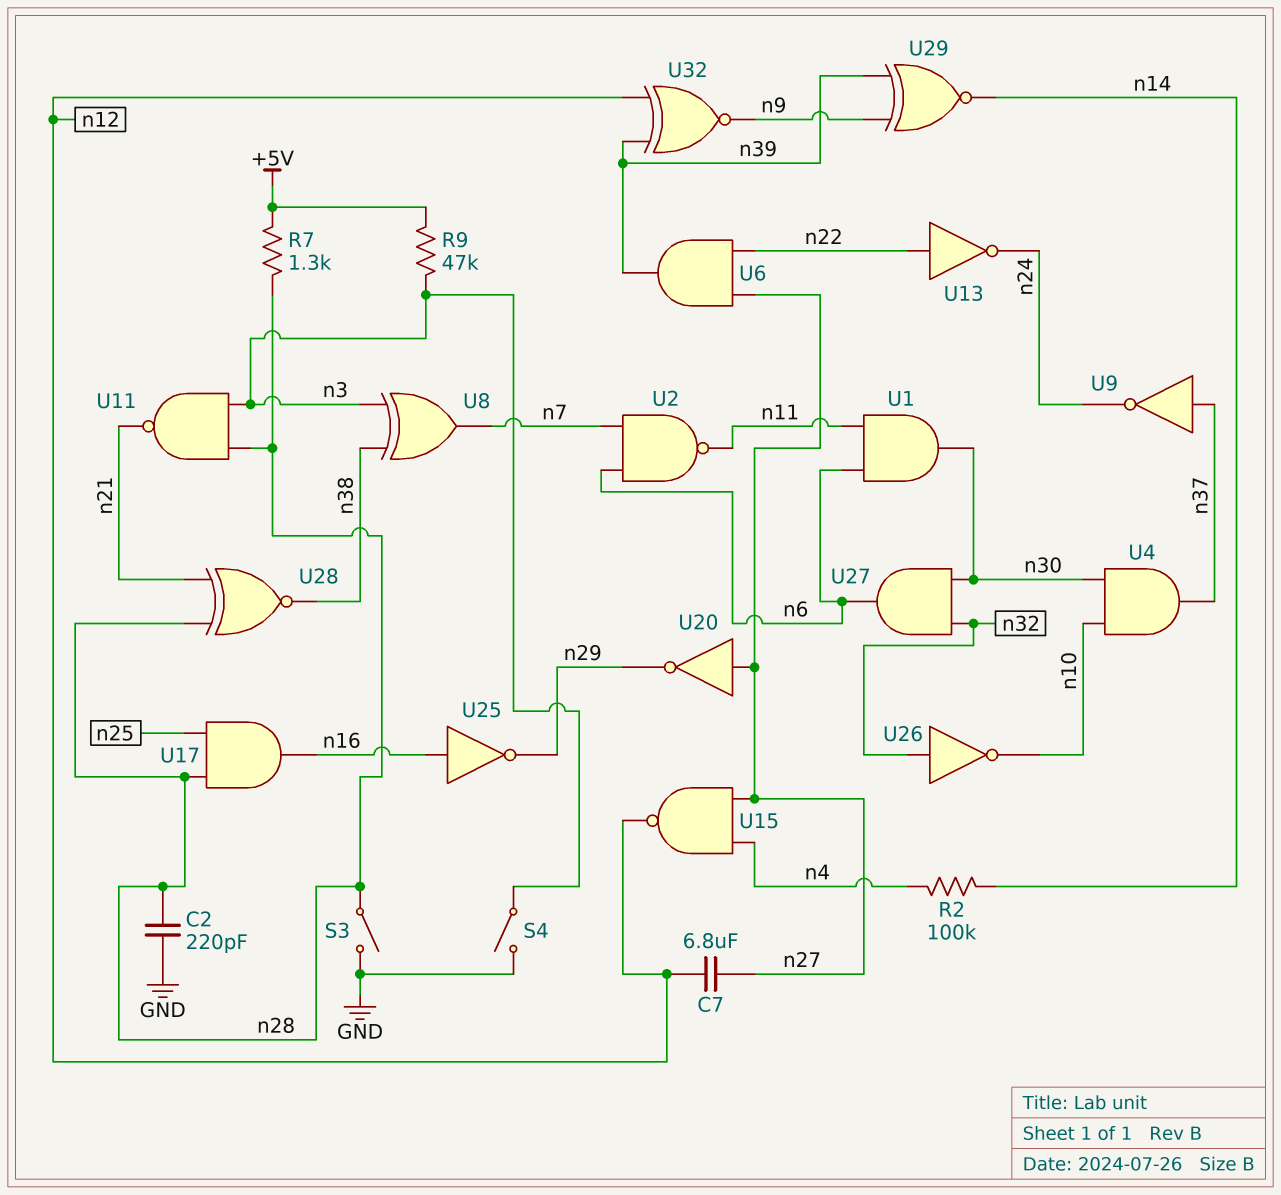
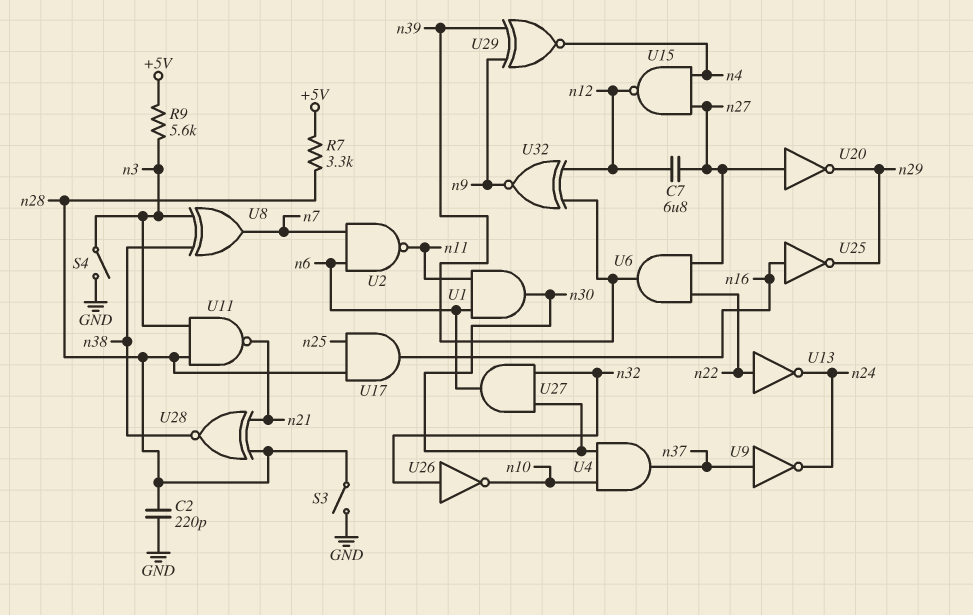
R2: 100k (n4, n14) -> none
R7: 1.3k (+5V, n28) -> 3.3k (+5V, n28)
R9: 47k (+5V, n3) -> 5.6k (+5V, n3)
U29: XNOR (in n9, in n39, out n14) -> XNOR (in n9, in n39, out n4)

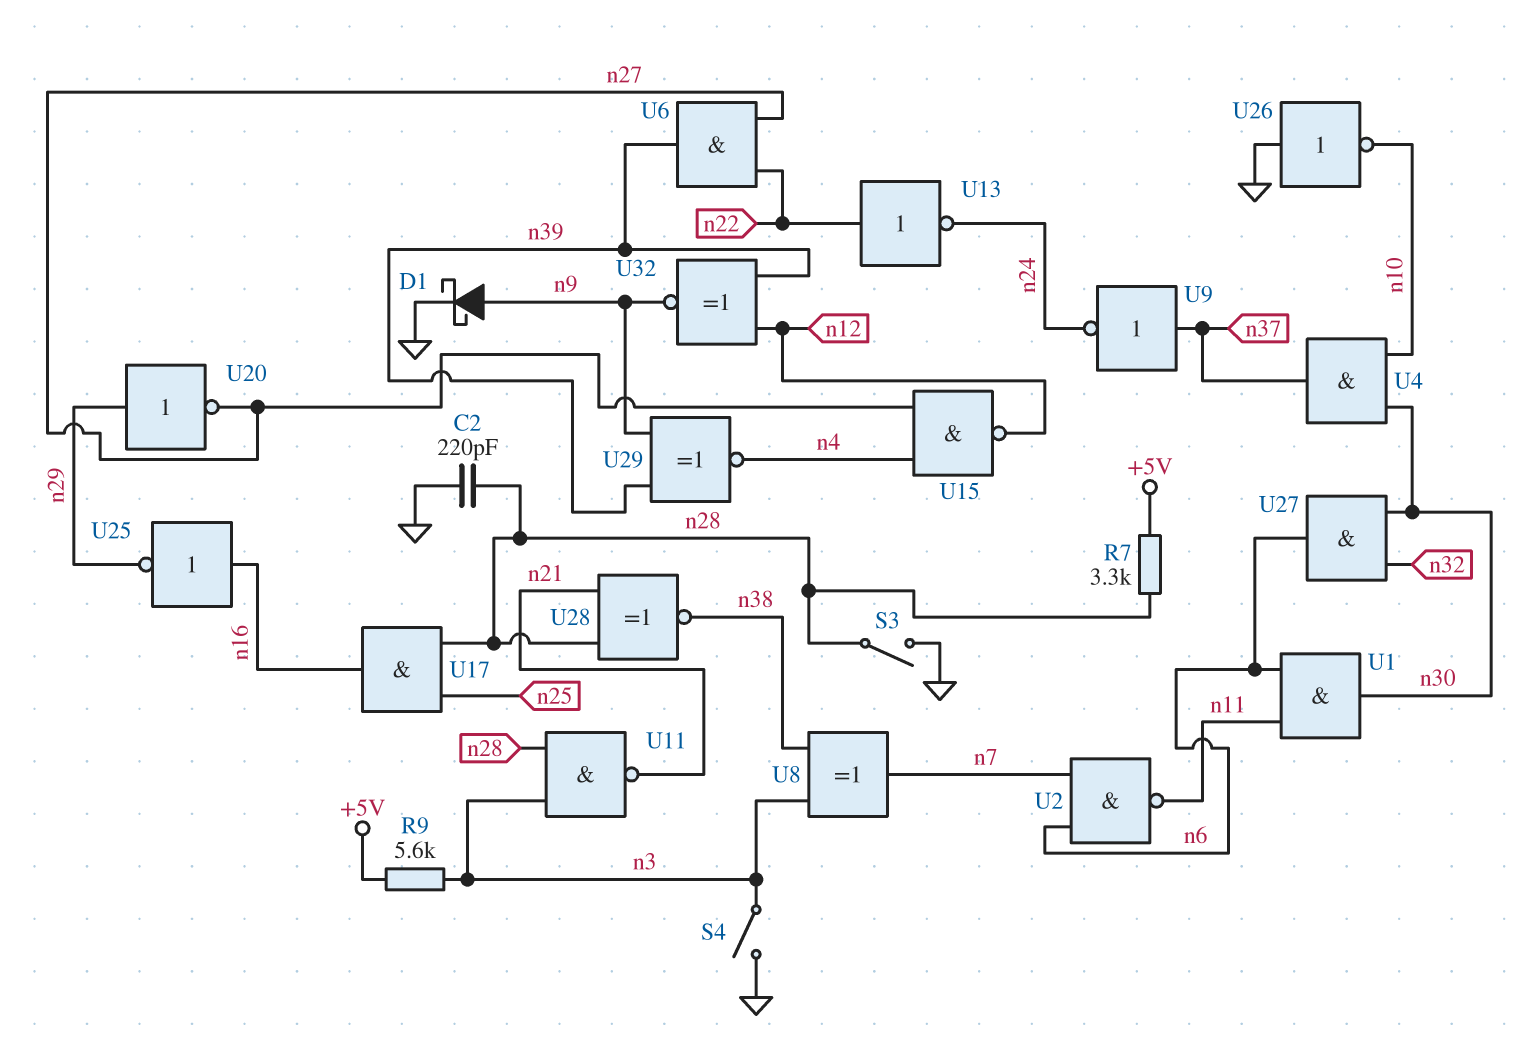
C7: 6.8uF (n12, n27) -> none
D1: none -> schottky (A n9, K GND)
U20: NOT (in n27, out n29) -> NOT (in n29, out n27)
U26: NOT (in n32, out n10) -> NOT (in GND, out n10)

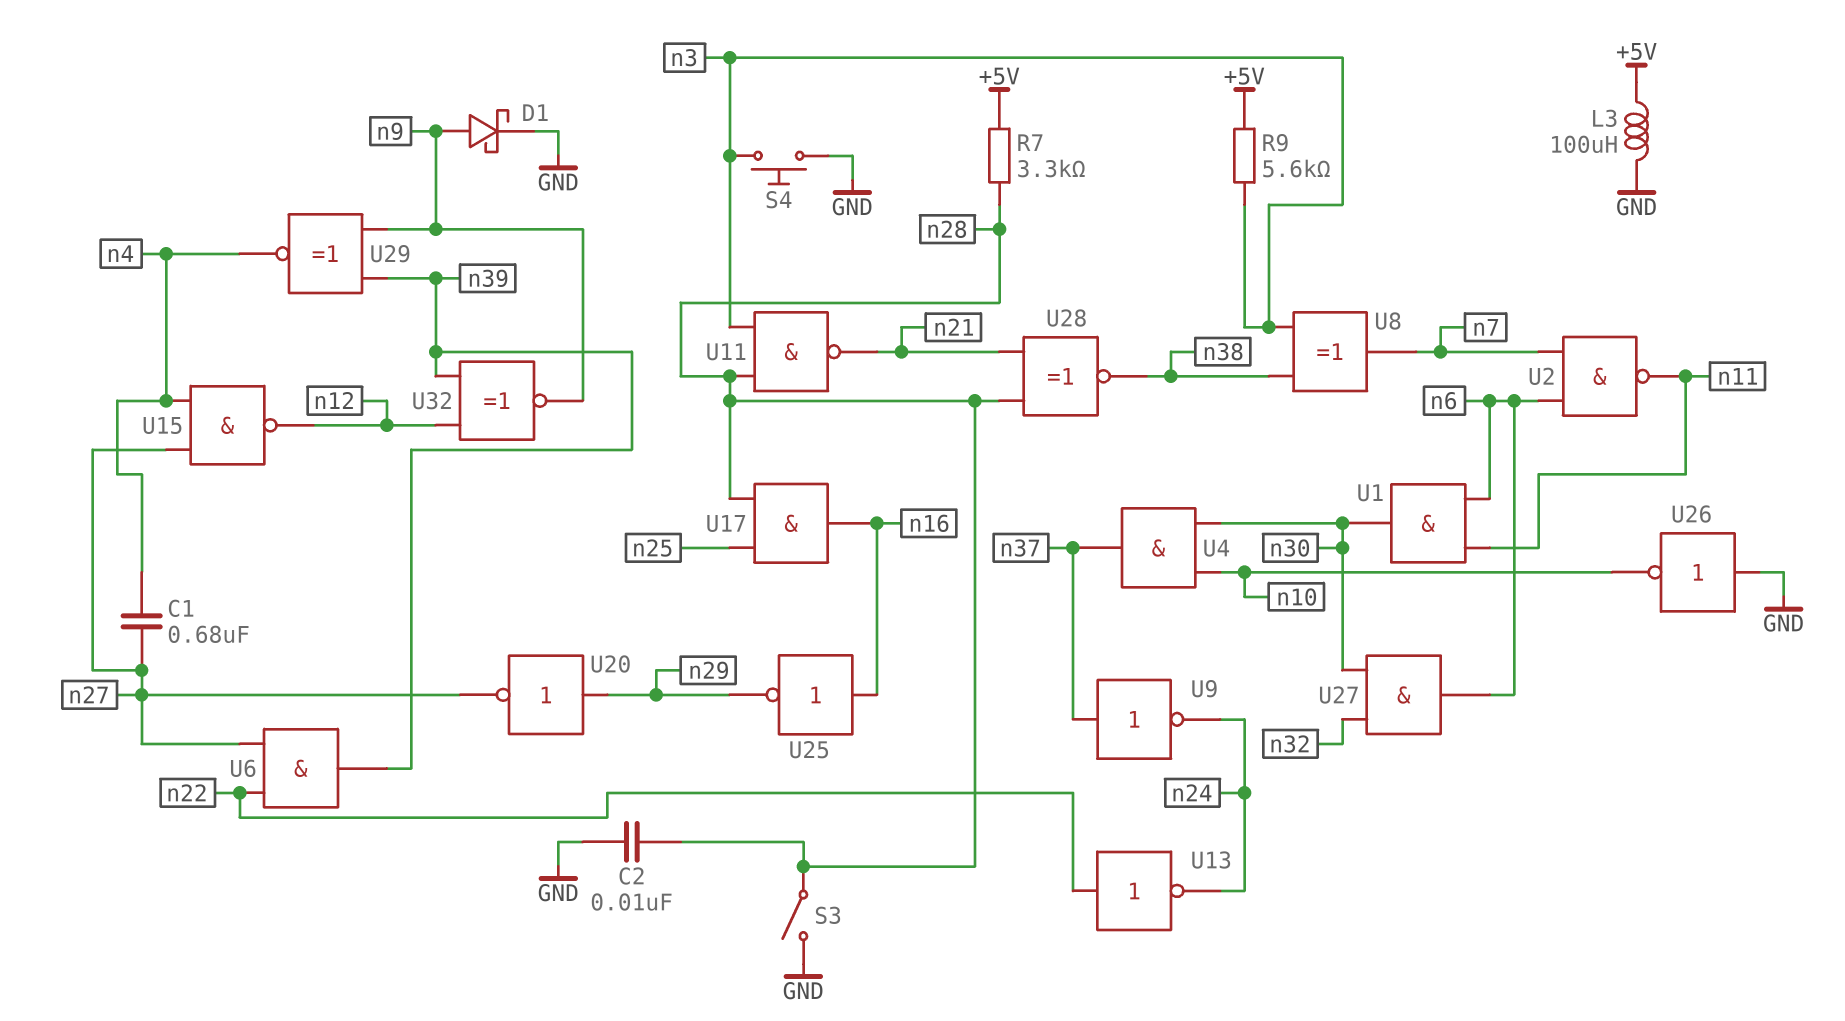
C1: none -> 680nF (n4, n27)
C2: 220pF (GND, n28) -> 10nF (GND, n28)
L3: none -> 100uH (+5V, GND)
S4: switch (GND, n3) -> button (GND, n3)

